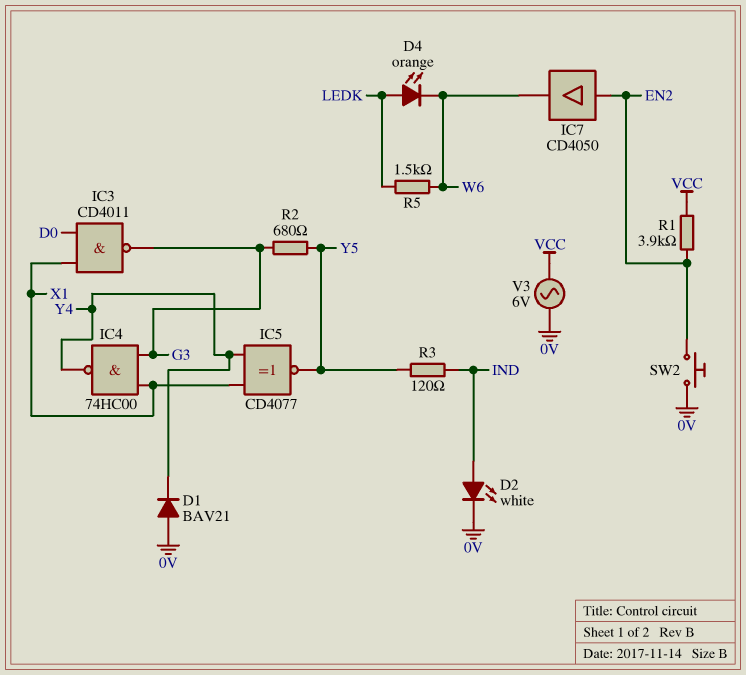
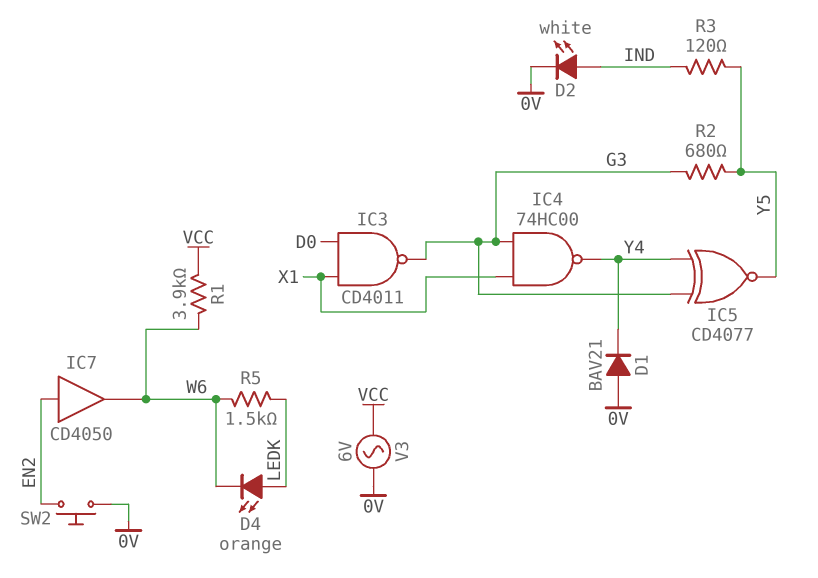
IC5: XNOR CD4077 (in X1, in Y4, out Y5) -> XNOR CD4077 (in G3, in Y4, out Y5)
R1: 3.9k (EN2, VCC) -> 3.9k (VCC, W6)

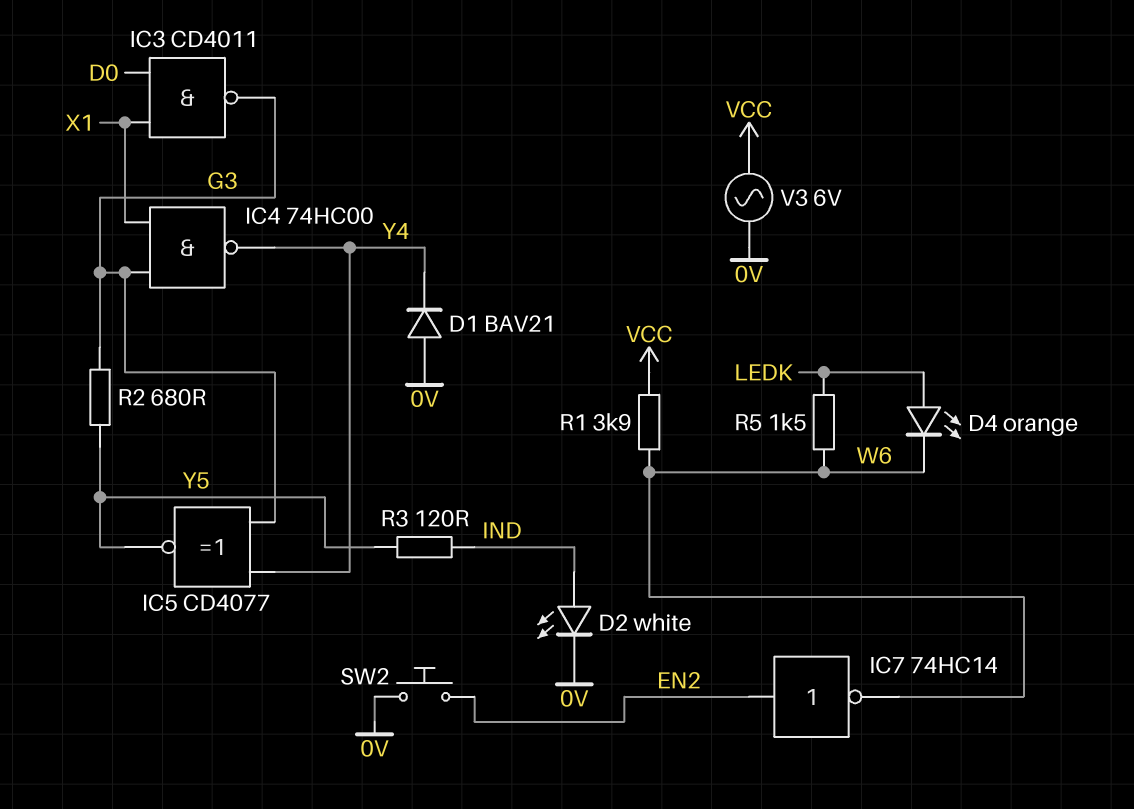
IC7: buffer CD4050 (in EN2, out W6) -> NOT 74HC14 (in EN2, out W6)

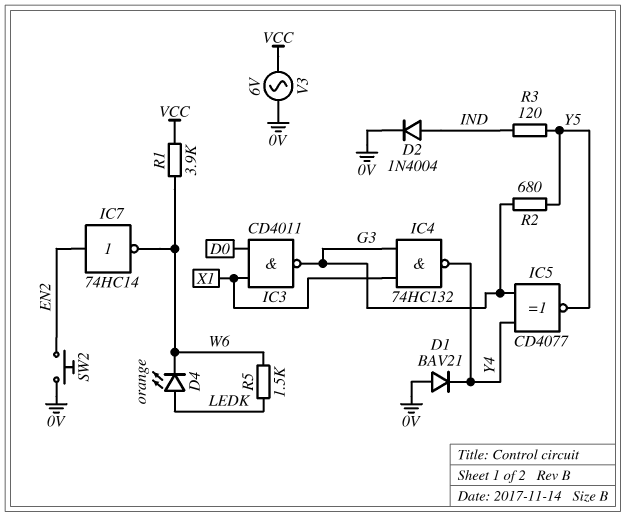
D2: LED white (A IND, K 0V) -> diode 1N4004 (A IND, K 0V)
IC4: NAND 74HC00 (in G3, in X1, out Y4) -> NAND 74HC132 (in G3, in X1, out Y4)

